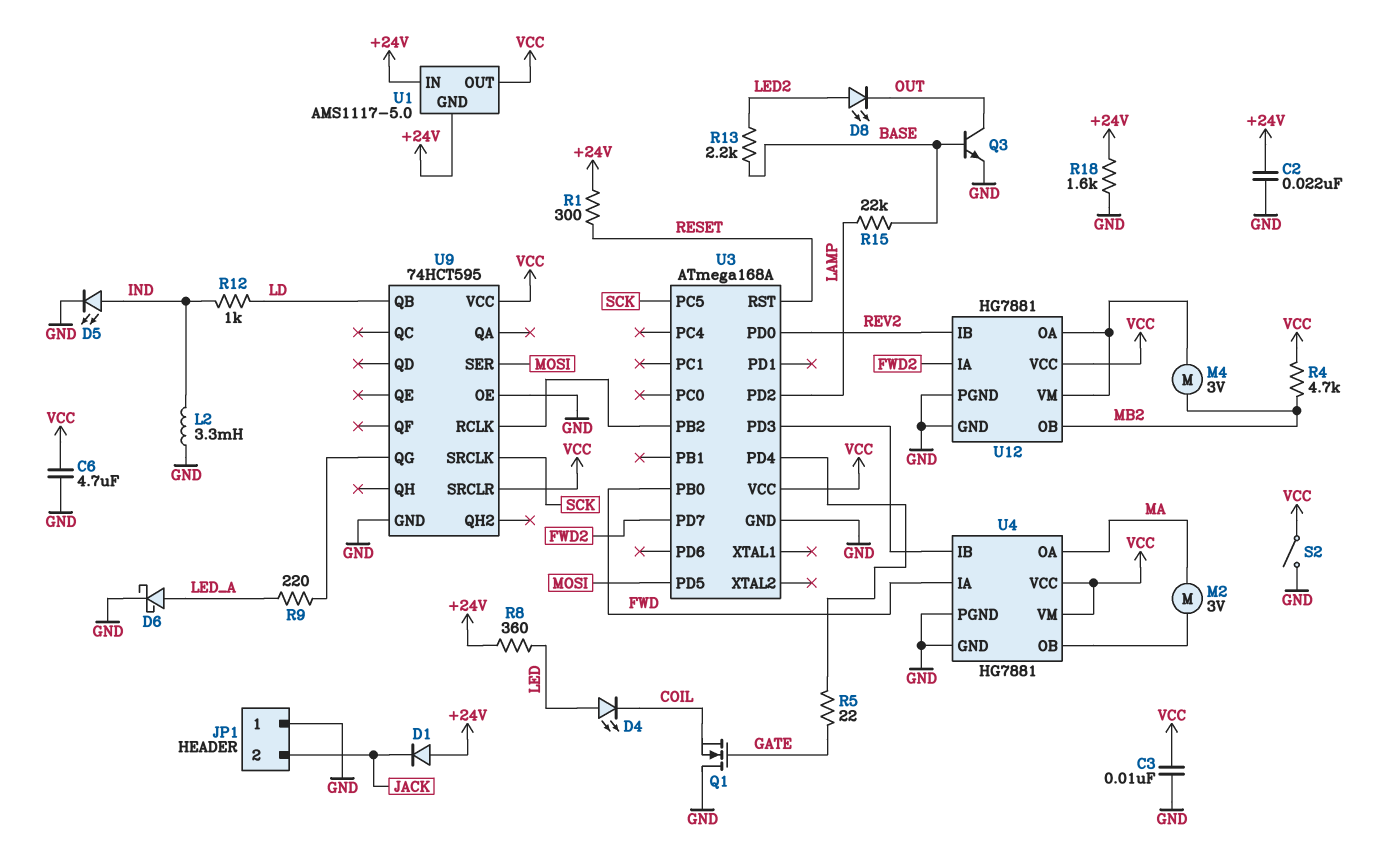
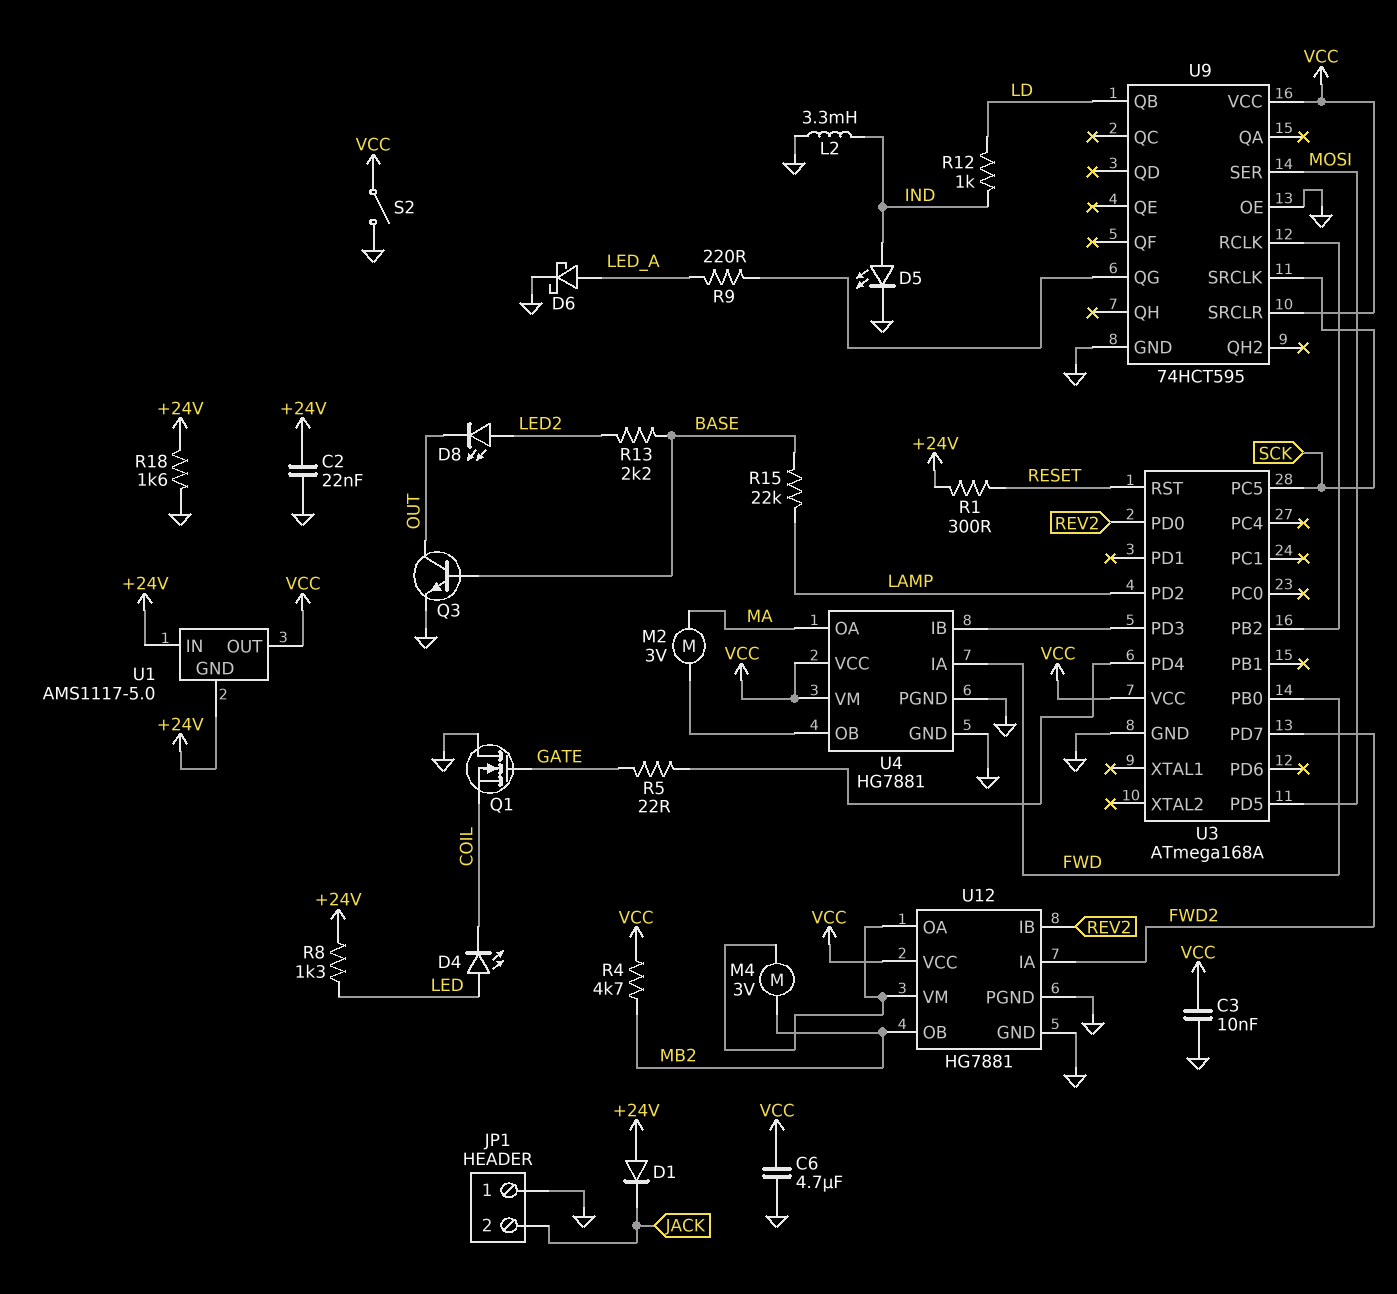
R8: 360 (+24V, LED) -> 1.3k (+24V, LED)

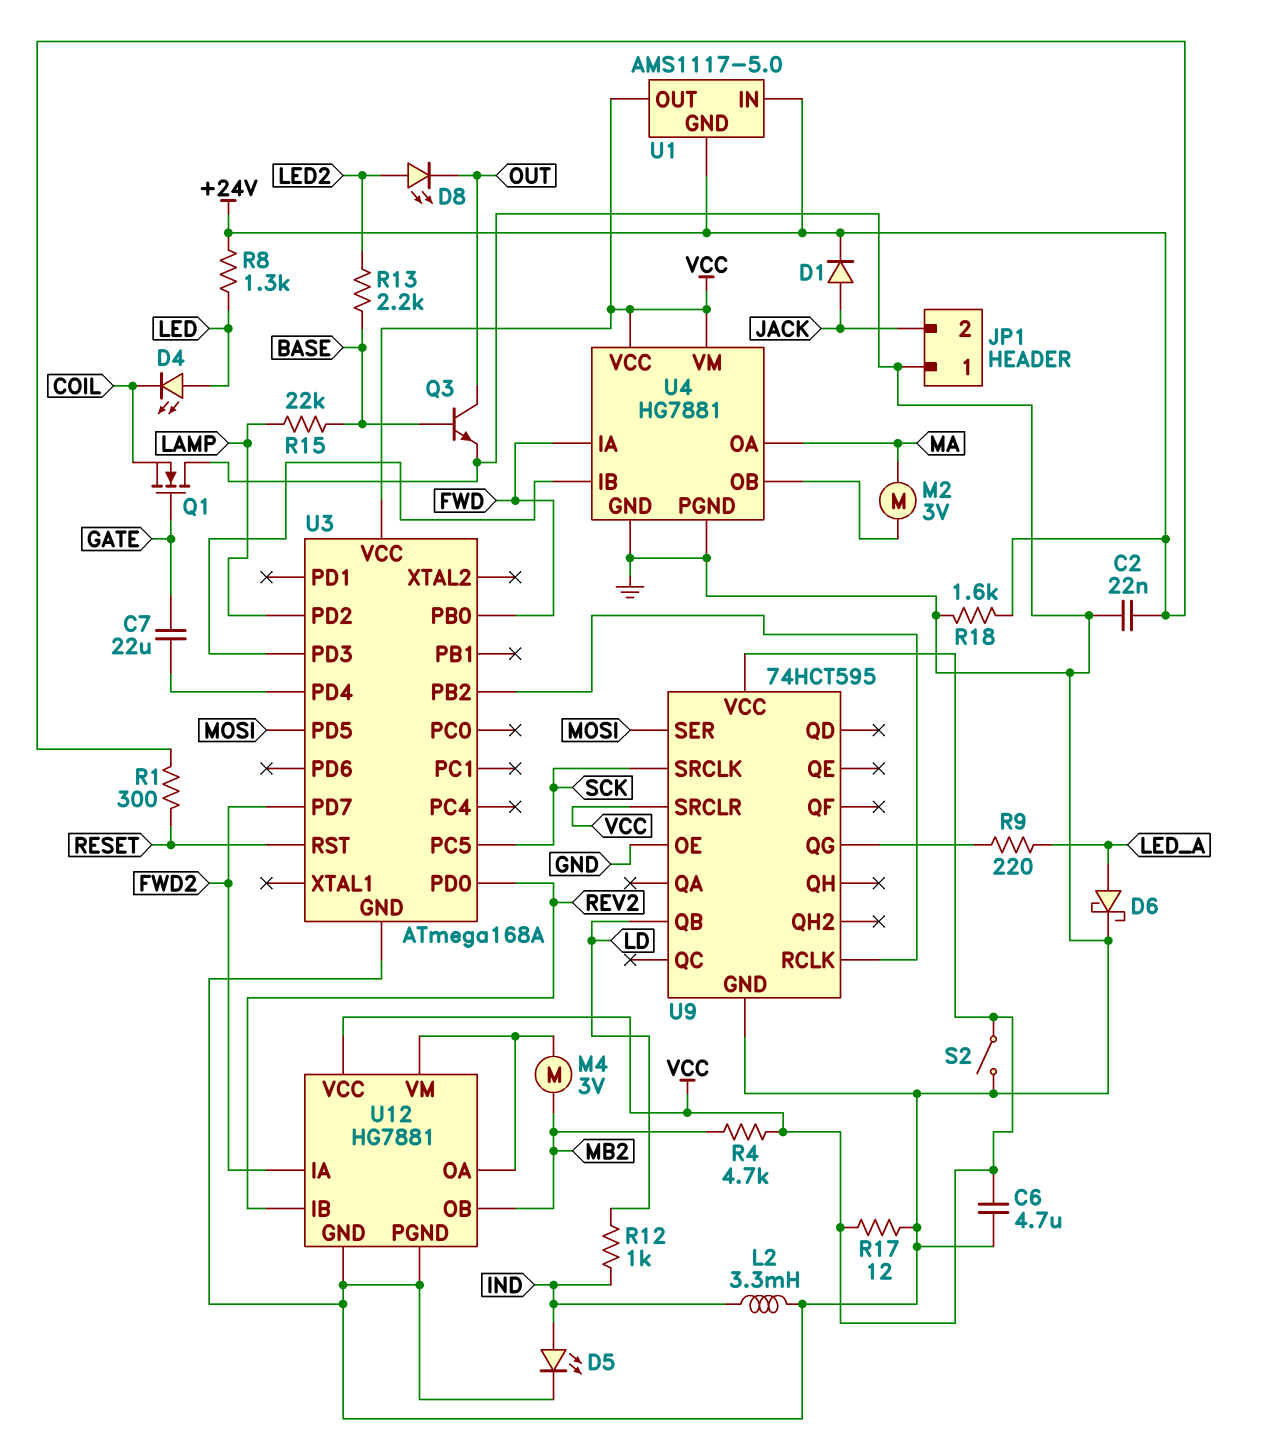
C3: 10nF (GND, VCC) -> none
C7: none -> 22uF (GATE, U3/PD4)
D1: diode (A +24V, K JACK) -> diode (A JACK, K +24V)
R5: 22 (GATE, U3/PD4) -> none
R17: none -> 12 (GND, VCC)

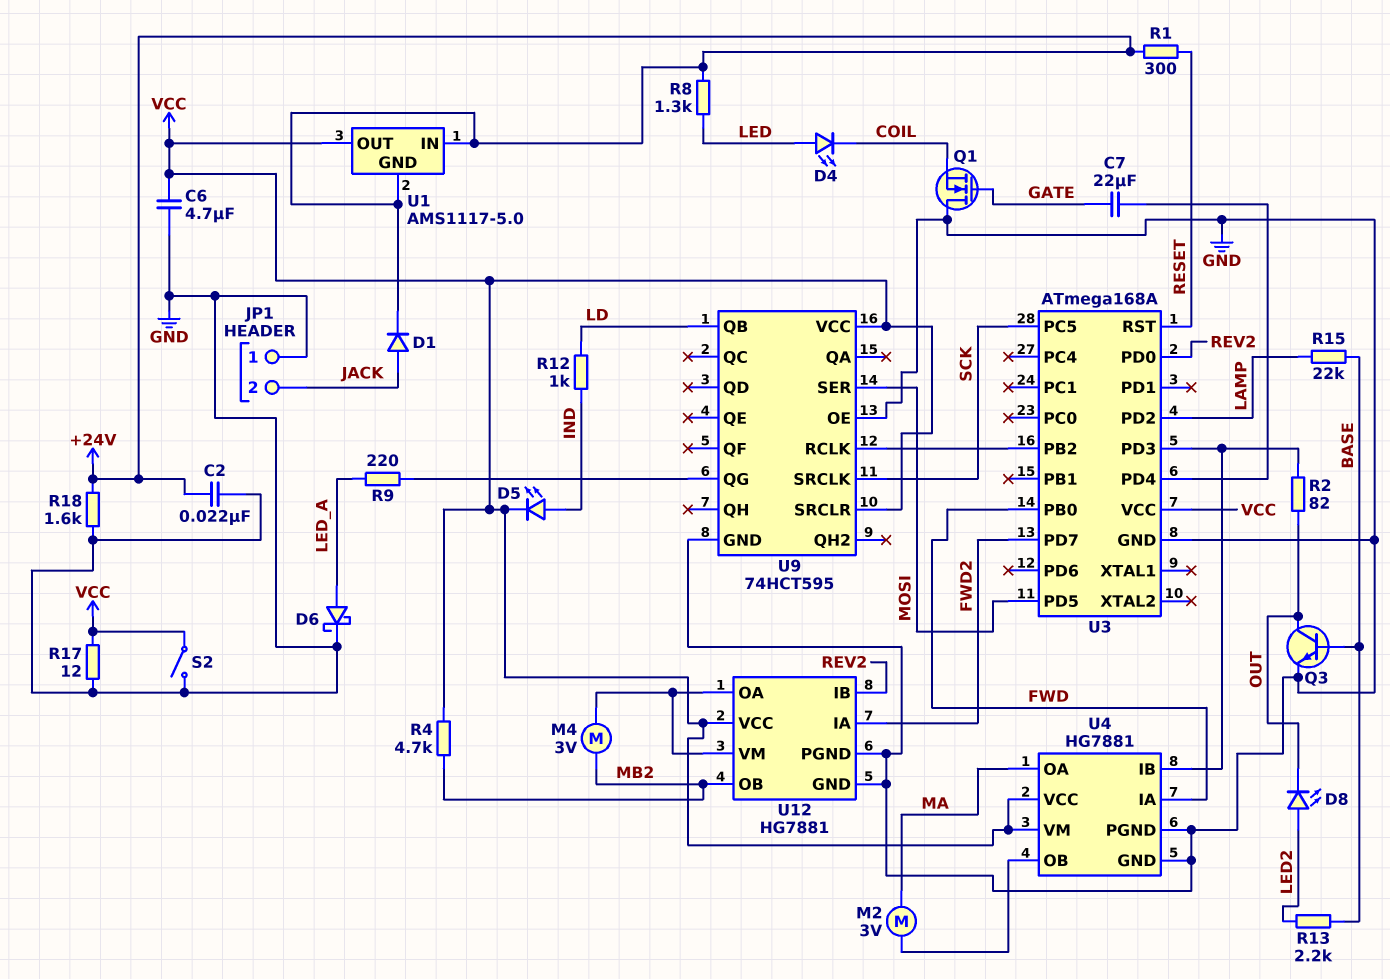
D5: LED (A IND, K GND) -> LED (A IND, K VCC)
L2: 3.3mH (GND, IND) -> none
R2: none -> 82 (OUT, U3/PD3)

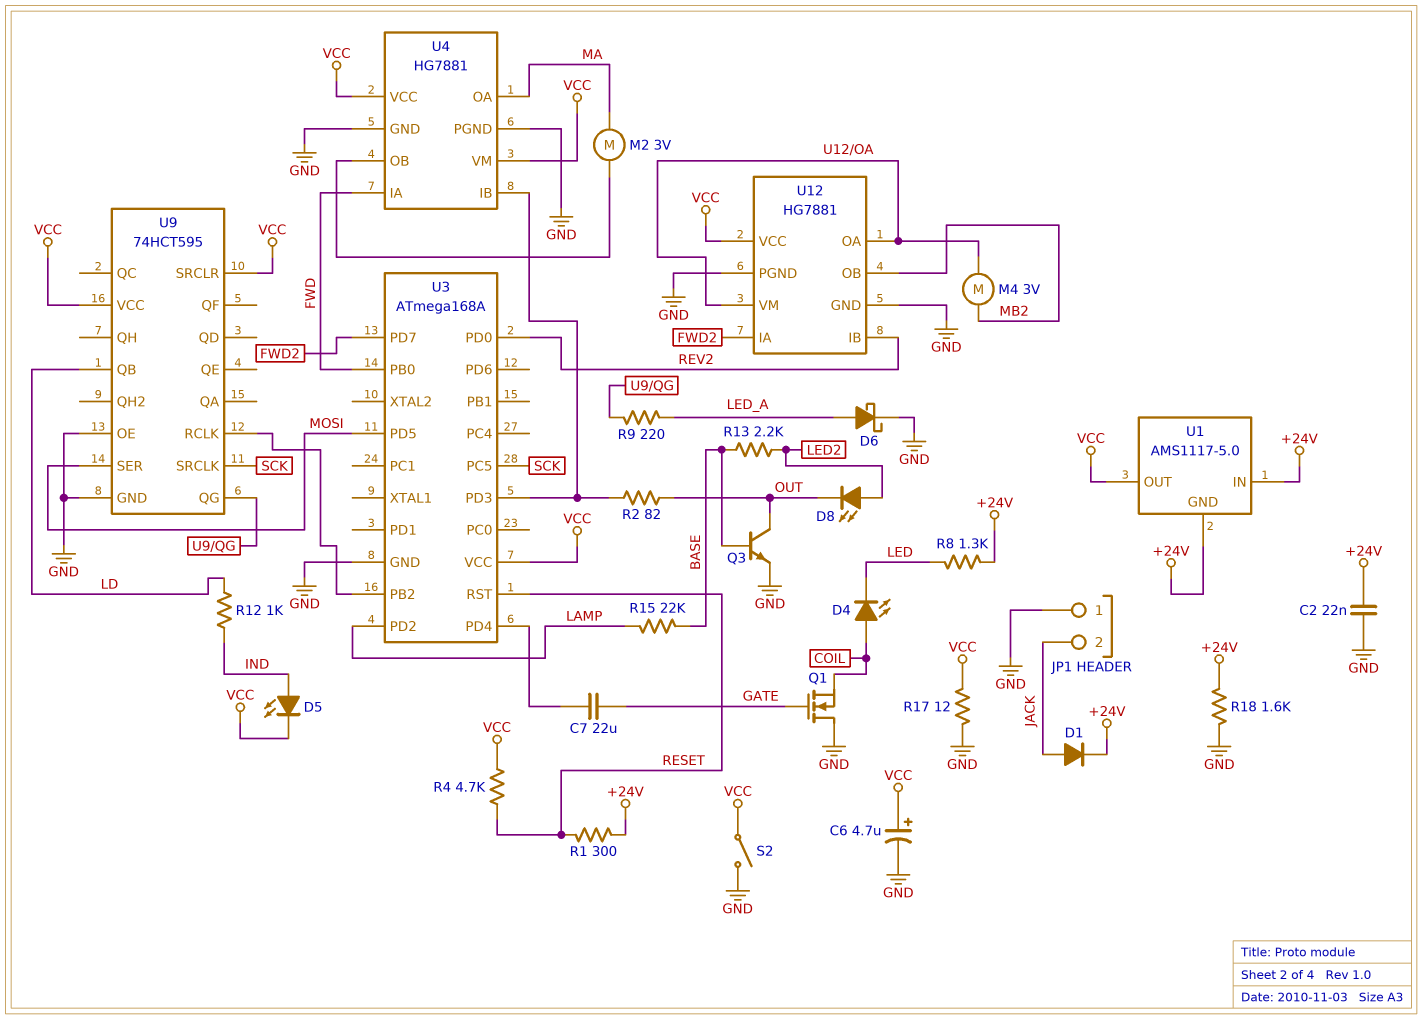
C6: 4.7uF (GND, VCC) -> 4.7uF (plus VCC, minus GND)
D4: LED (A LED, K COIL) -> LED (A COIL, K LED)
R4: 4.7k (MB2, VCC) -> 4.7k (RESET, VCC)

